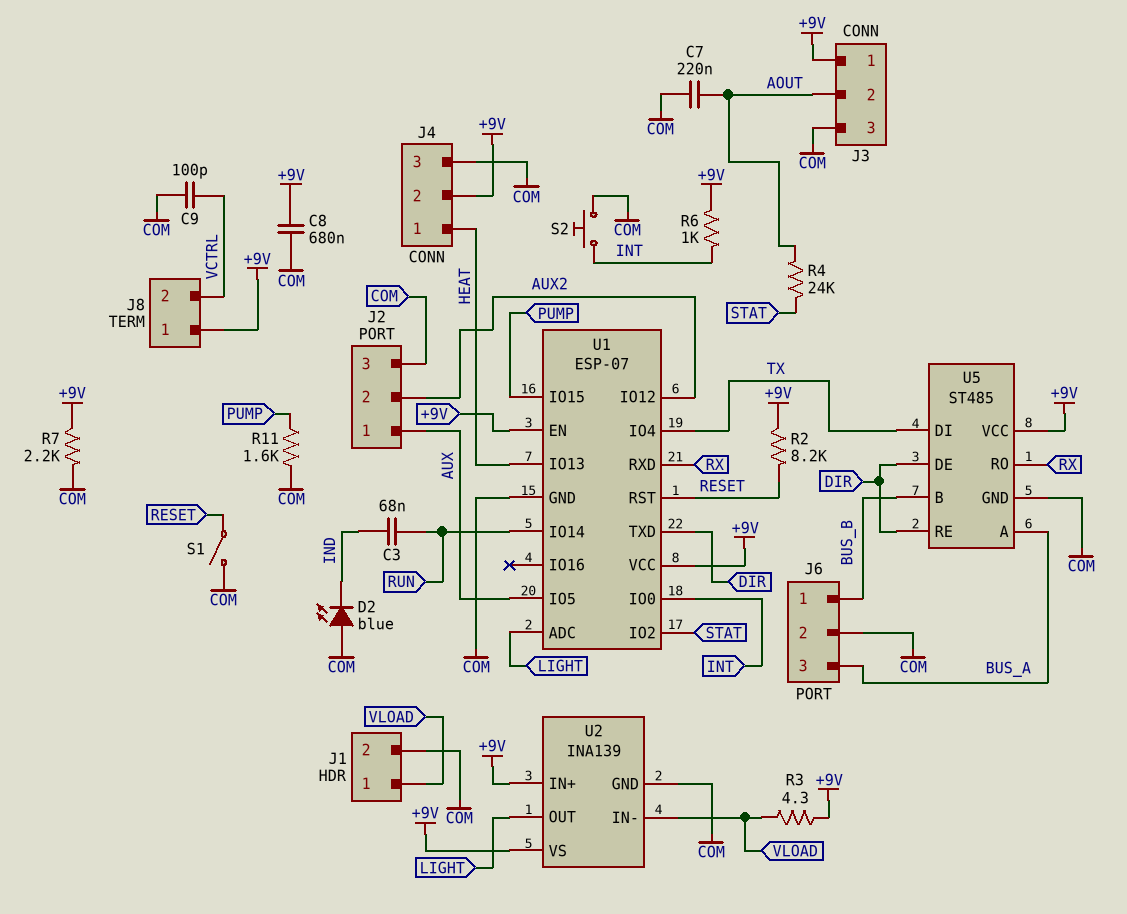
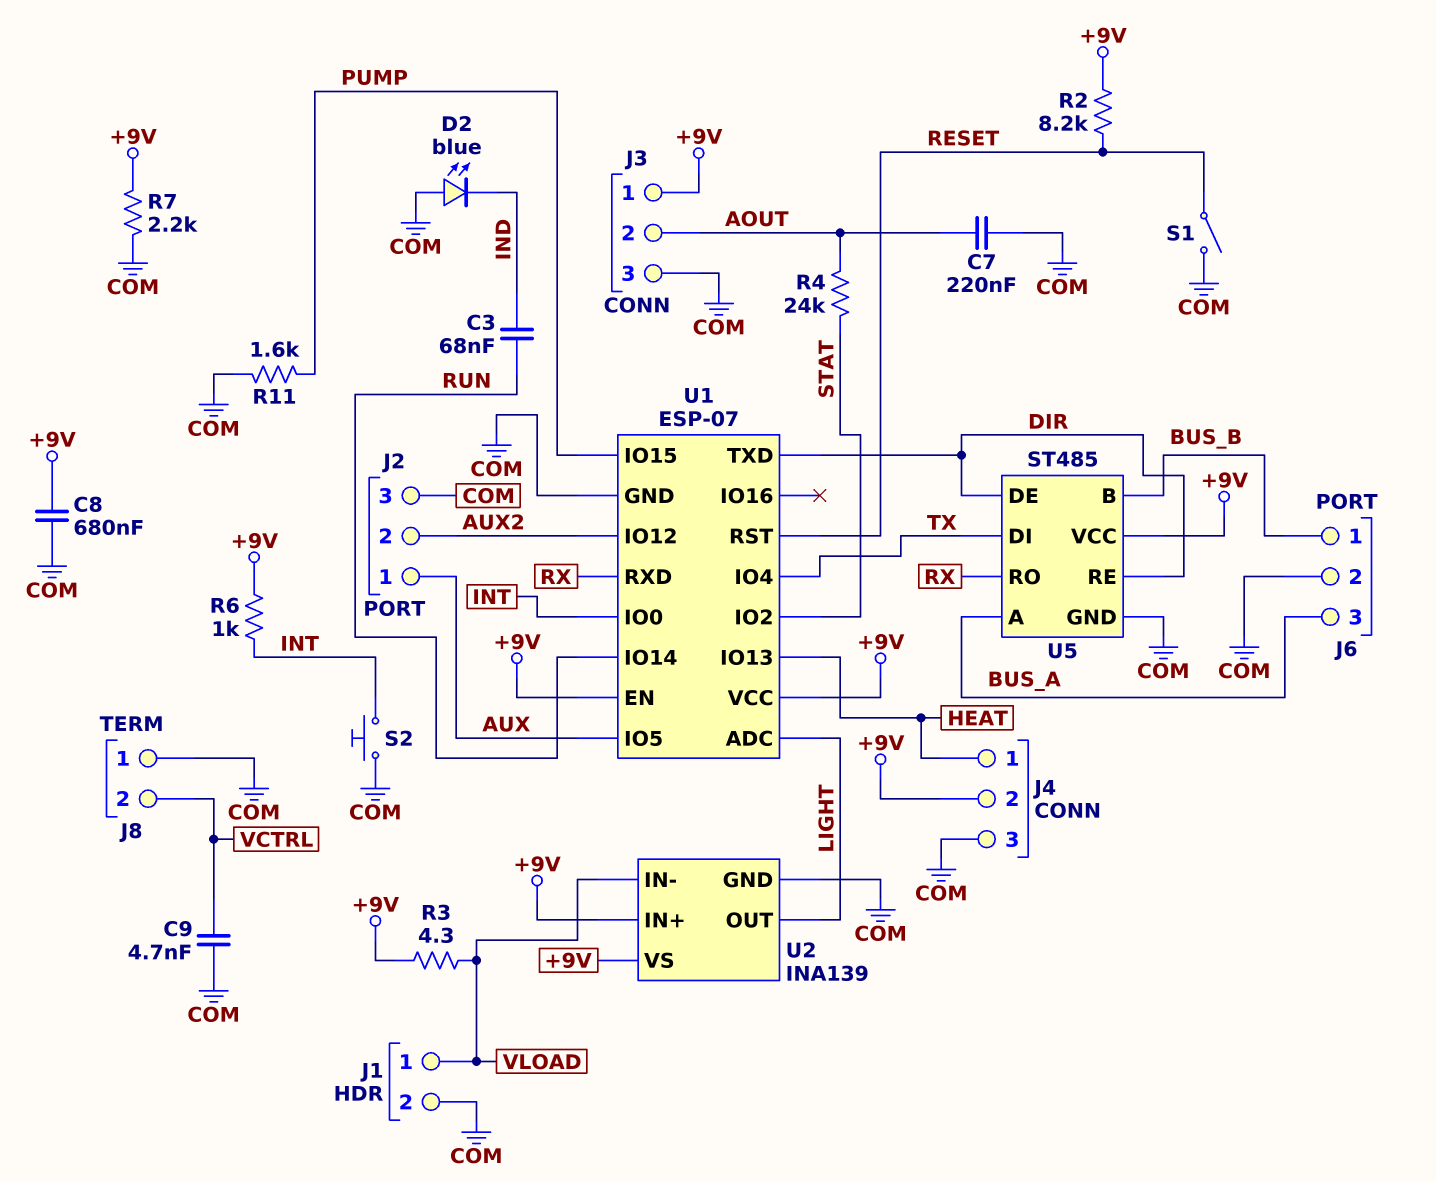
C9: 100pF (COM, VCTRL) -> 4.7nF (COM, VCTRL)
J8 pin 1: +9V -> COM

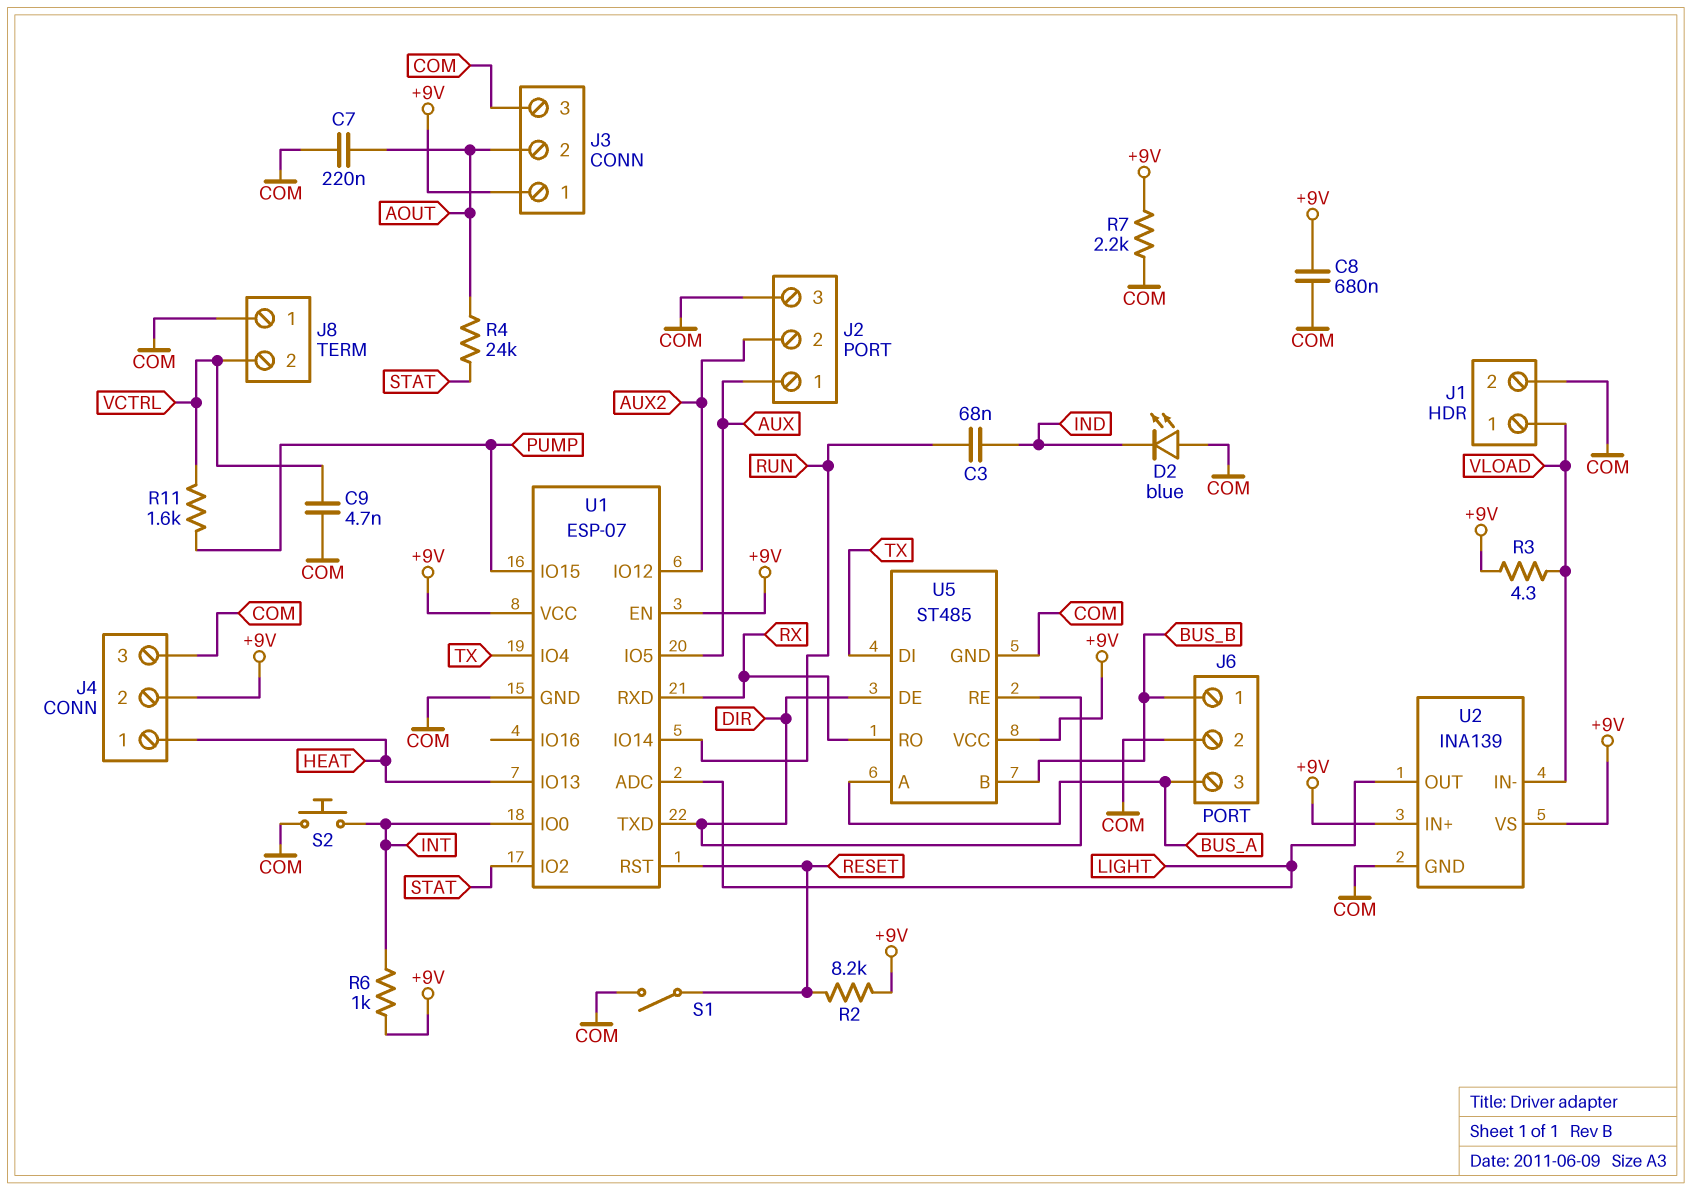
R11: 1.6k (COM, PUMP) -> 1.6k (PUMP, VCTRL)

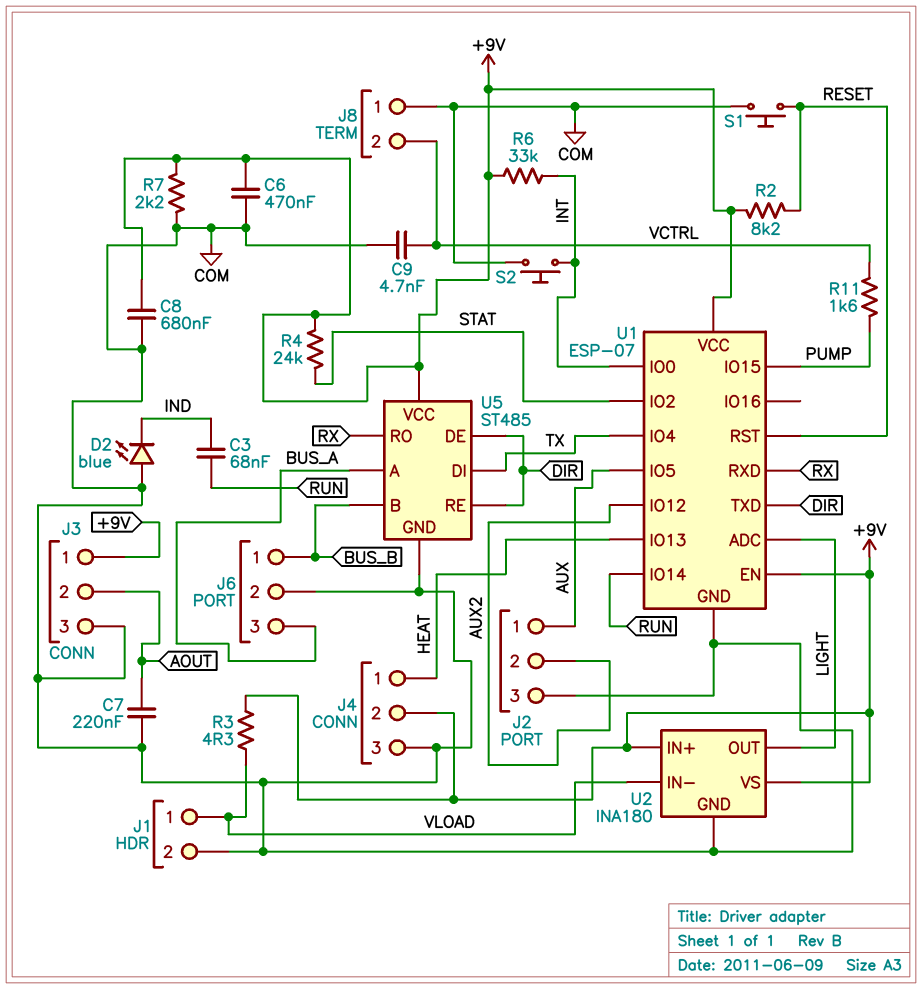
C6: none -> 470nF (+9V, COM)
R4: 24k (AOUT, STAT) -> 24k (+9V, STAT)
R6: 1k (+9V, INT) -> 33k (+9V, INT)
S1: switch (COM, RESET) -> button (COM, RESET)
U2: INA139 -> INA180

